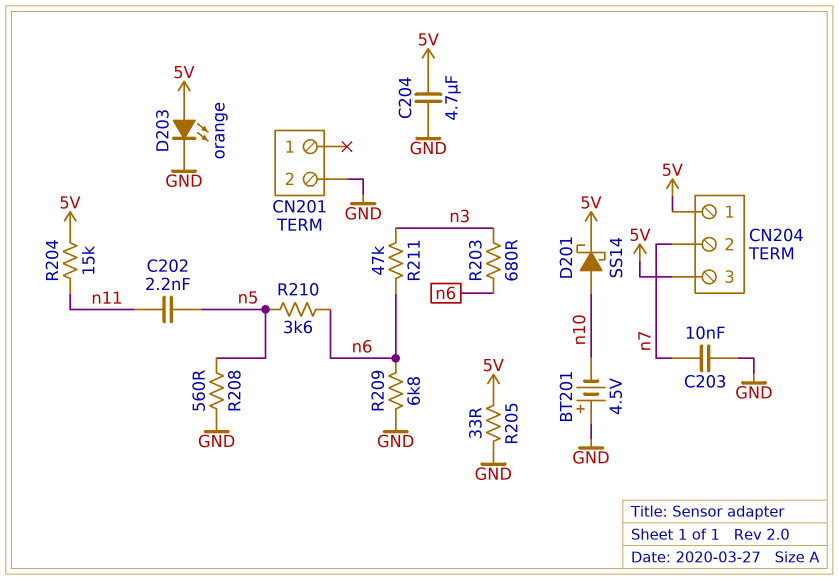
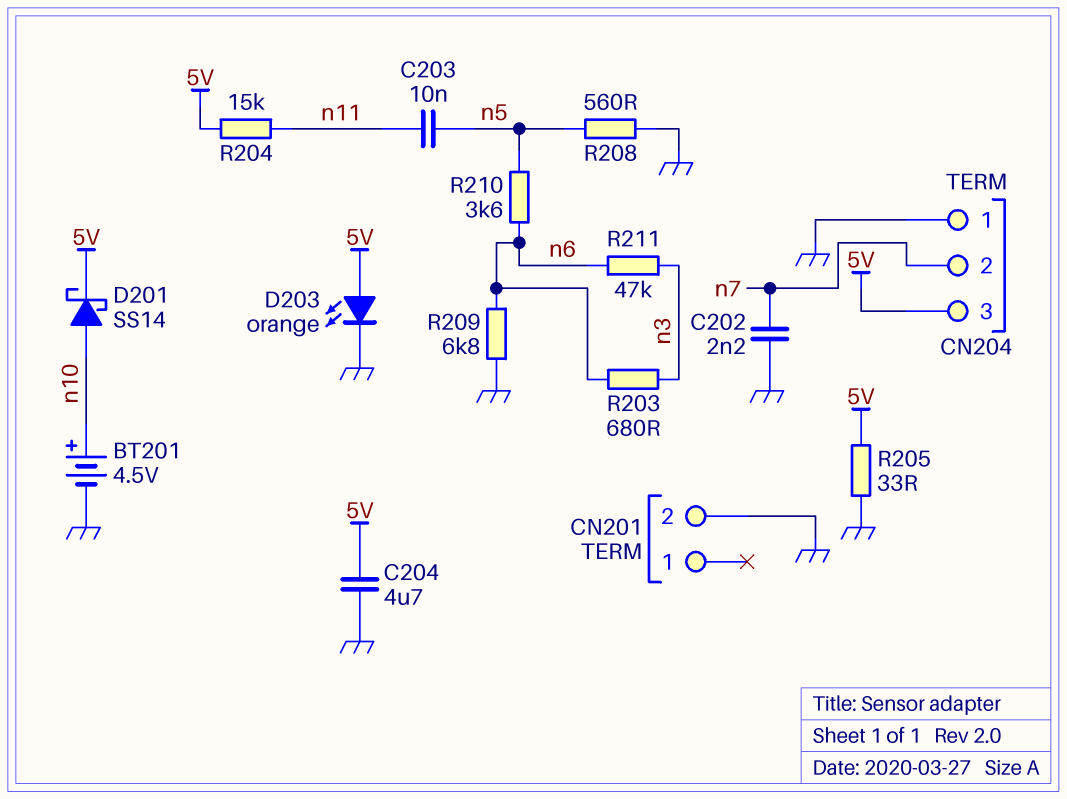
BT201: 4.5V (plus GND, minus n10) -> 4.5V (plus n10, minus GND)
C202: 2.2nF (n5, n11) -> 2.2nF (GND, n7)
C203: 10nF (GND, n7) -> 10nF (n5, n11)
CN204 pin 1: 5V -> GND

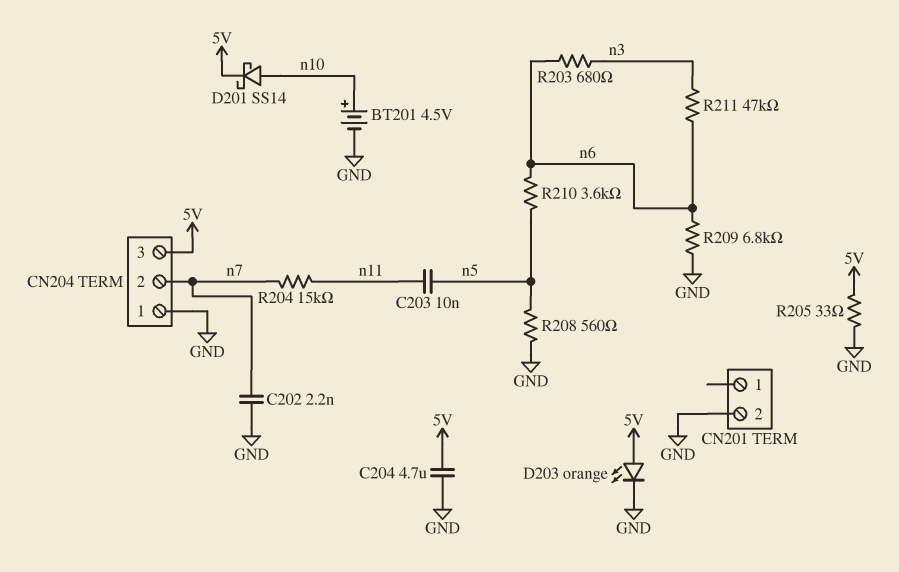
R204: 15k (5V, n11) -> 15k (n7, n11)

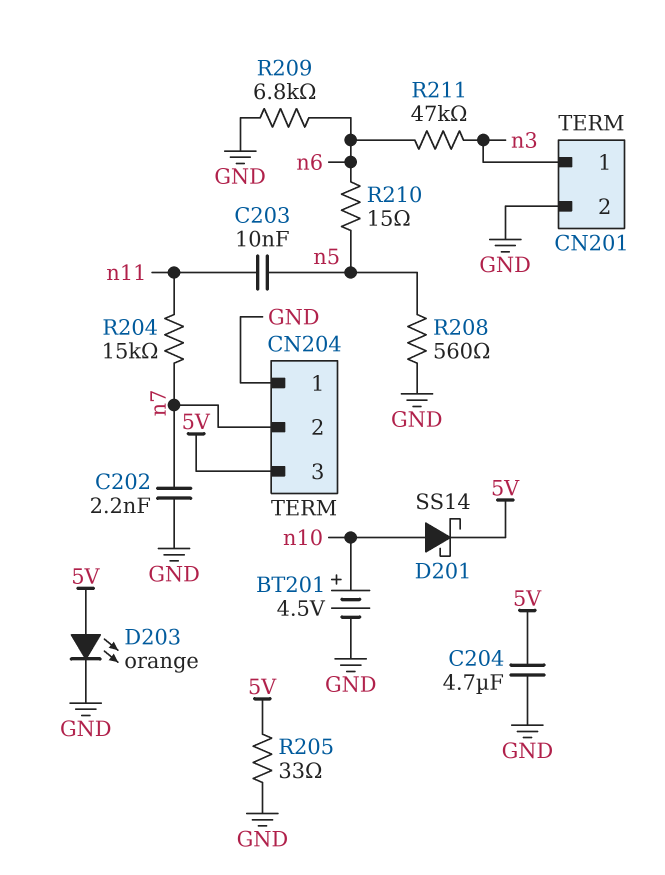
CN201 pin 1: none -> n3
R203: 680 (n3, n6) -> none
R210: 3.6k (n5, n6) -> 15 (n5, n6)

